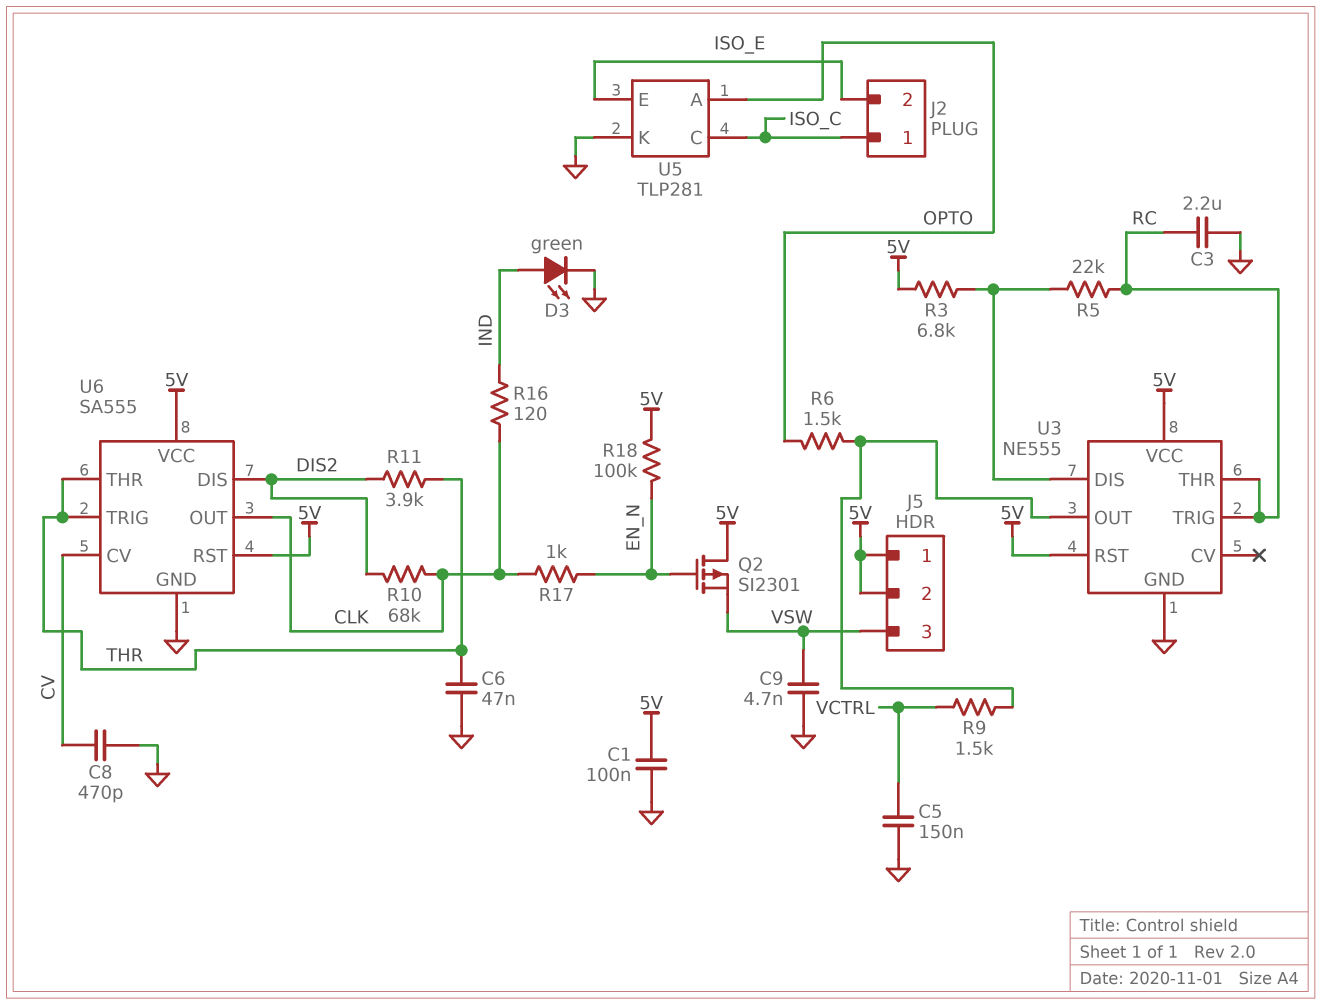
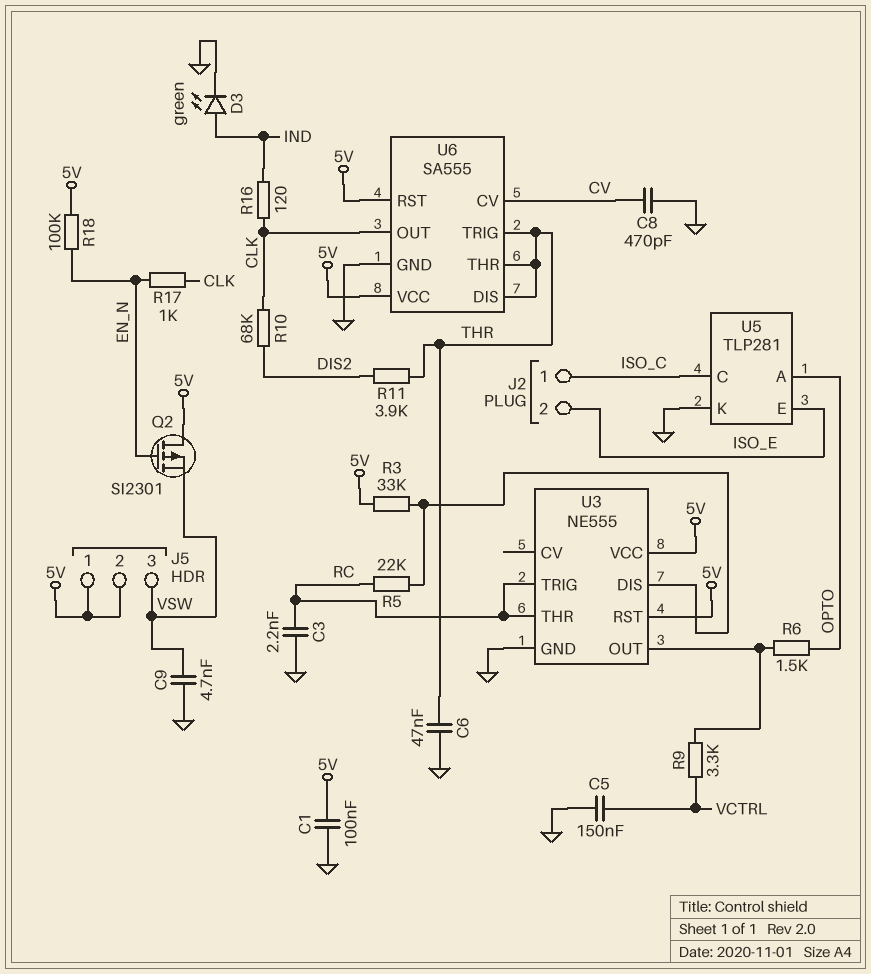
C3: 2.2uF (GND, RC) -> 2.2nF (GND, RC)
R3: 6.8k (5V, U3/DIS) -> 33k (5V, U3/DIS)
R9: 1.5k (U3/OUT, VCTRL) -> 3.3k (U3/OUT, VCTRL)
U6 pin DIS: DIS2 -> THR

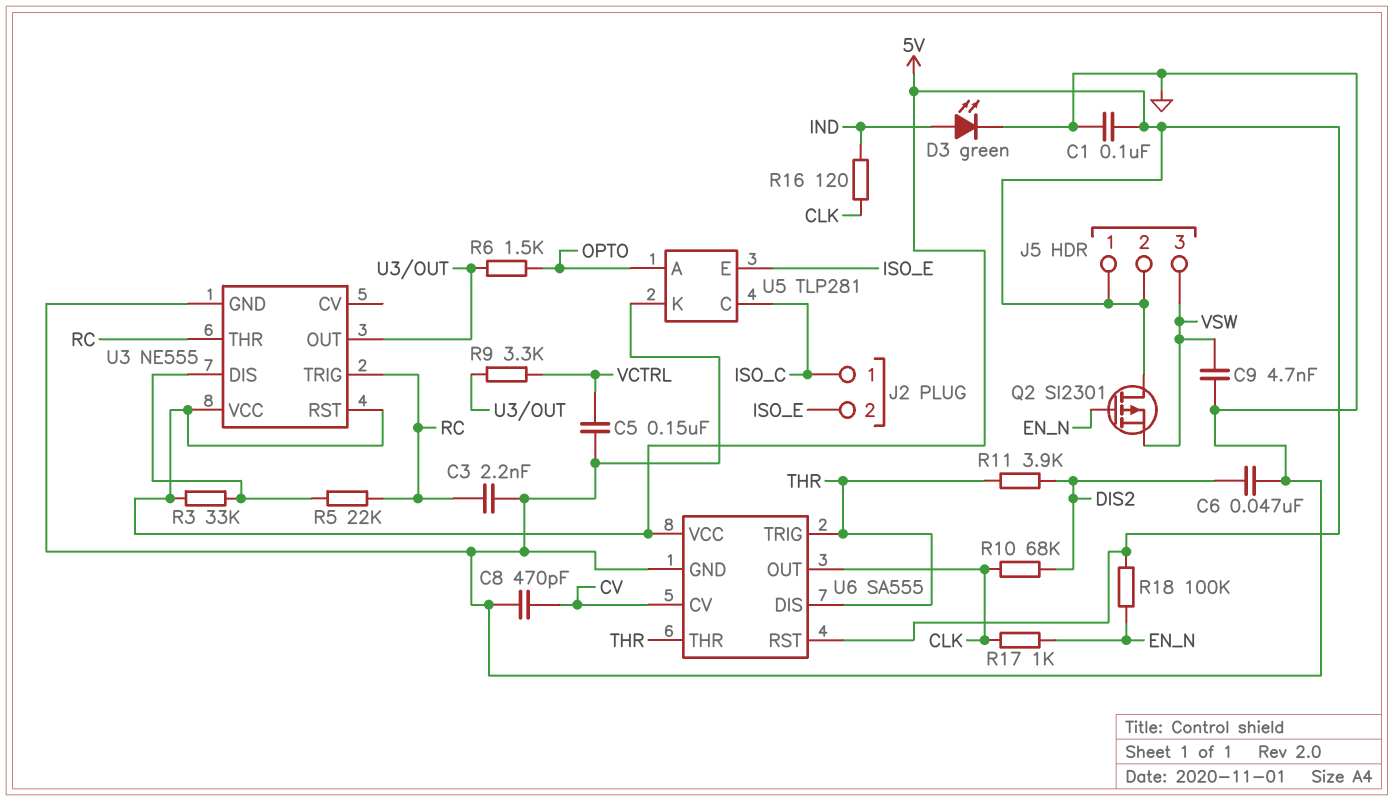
C6: 47nF (GND, THR) -> 47nF (DIS2, GND)

